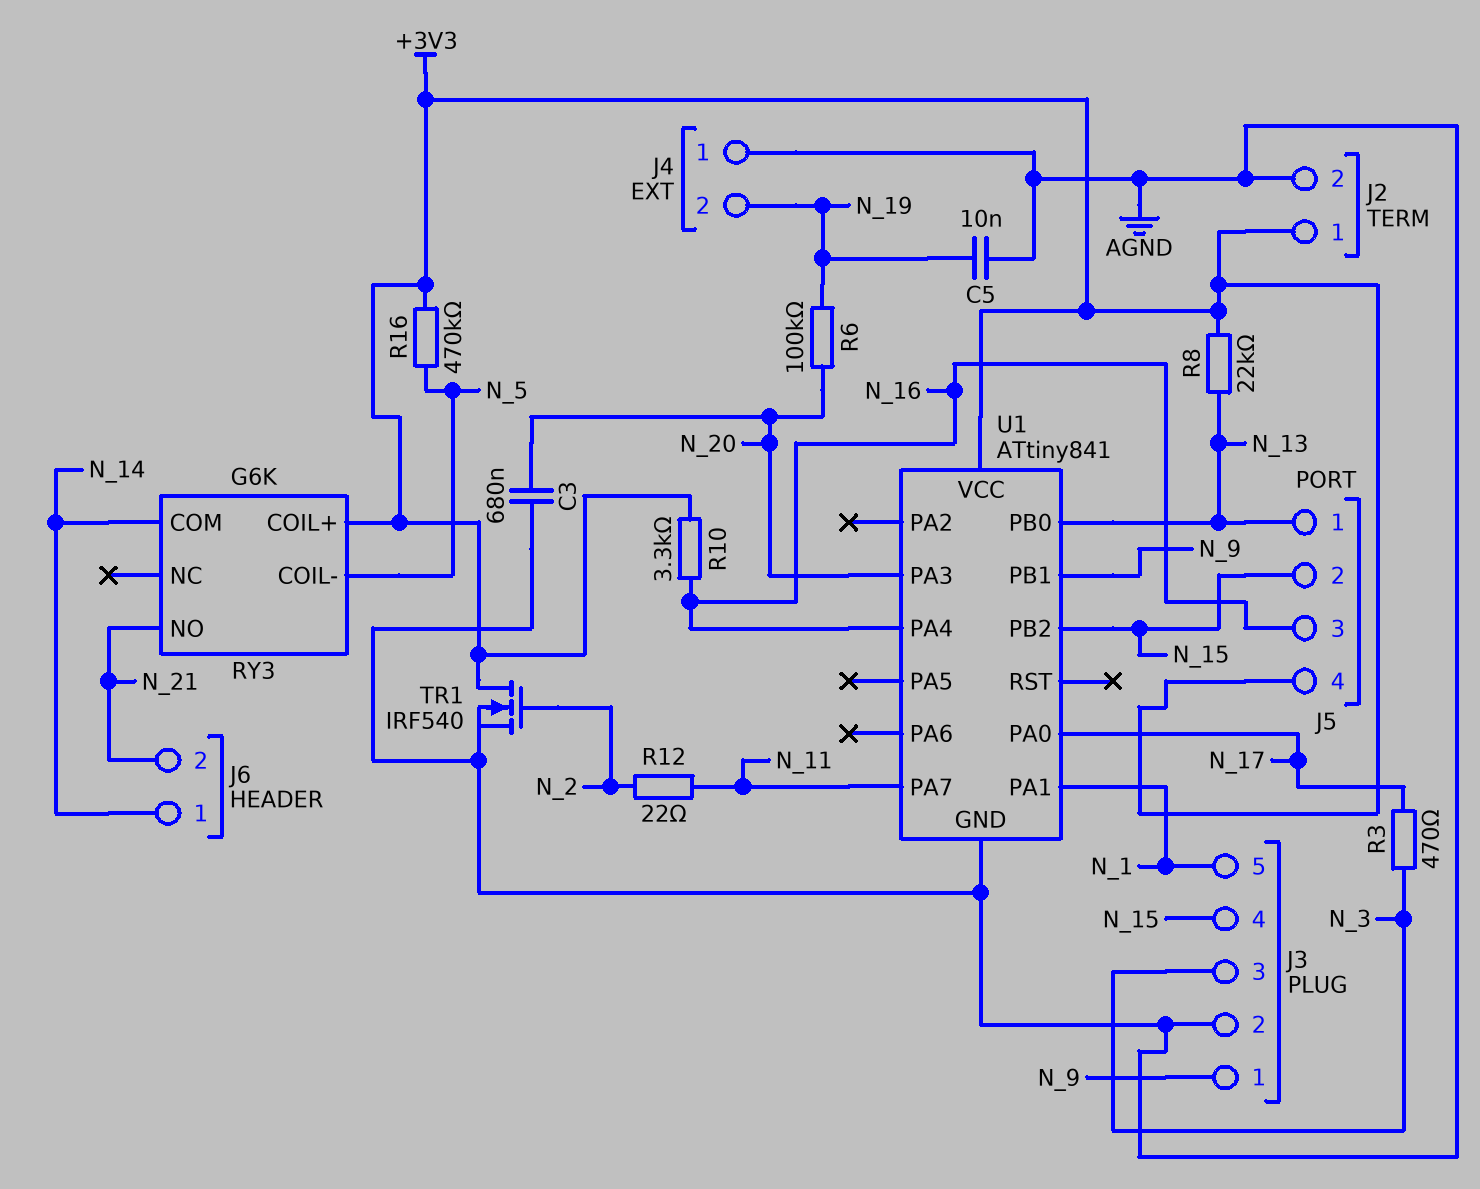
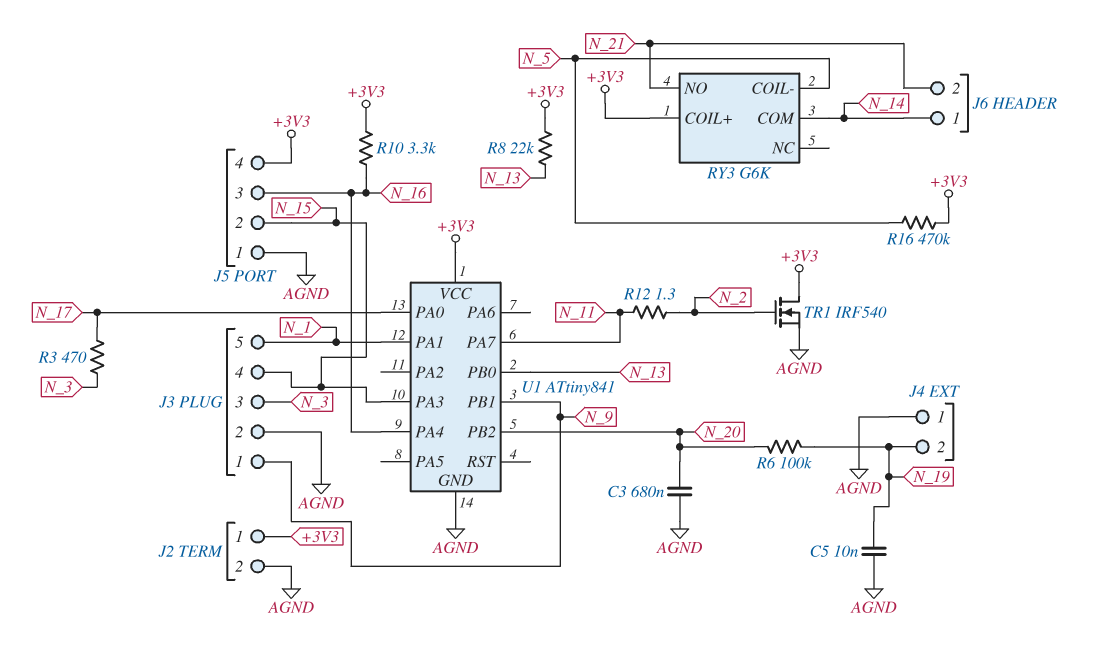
J5 pin 1: N_13 -> AGND
R12: 22 (N_2, N_11) -> 1.3 (N_2, N_11)
U1 pin PA3: N_20 -> N_15
U1 pin PB2: N_15 -> N_20

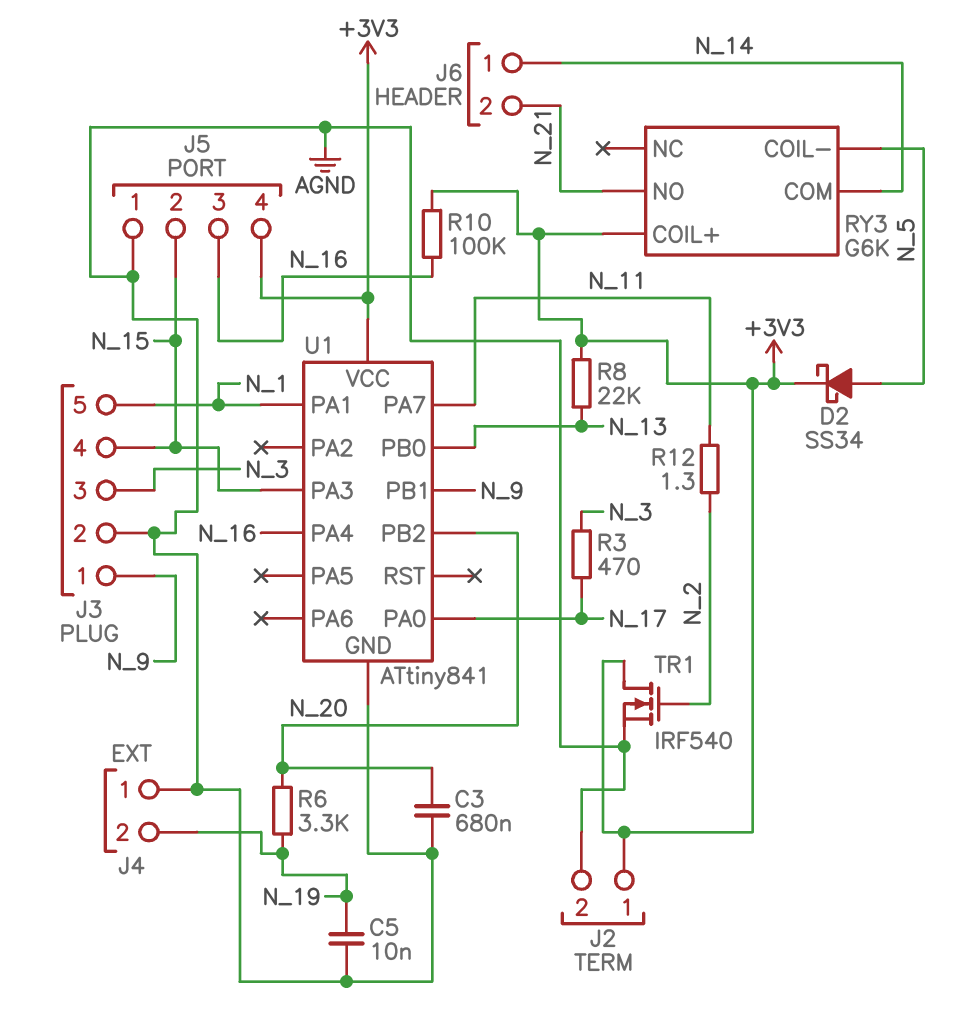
D2: none -> schottky SS34 (A N_5, K +3V3)
R6: 100k (N_19, N_20) -> 3.3k (N_19, N_20)
R10: 3.3k (+3V3, N_16) -> 100k (+3V3, N_16)
R16: 470k (+3V3, N_5) -> none

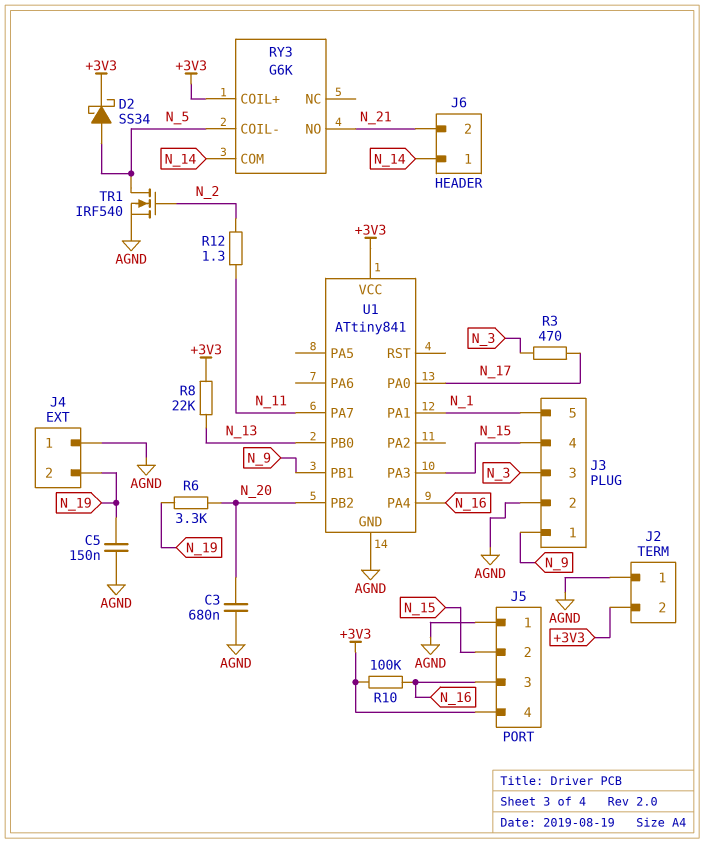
C5: 10nF (AGND, N_19) -> 150nF (AGND, N_19)
J2 pin 1: +3V3 -> AGND
J2 pin 2: AGND -> +3V3
TR1: NMOS IRF540 (G N_2, D +3V3, S AGND) -> NMOS IRF540 (G N_2, D N_5, S AGND)

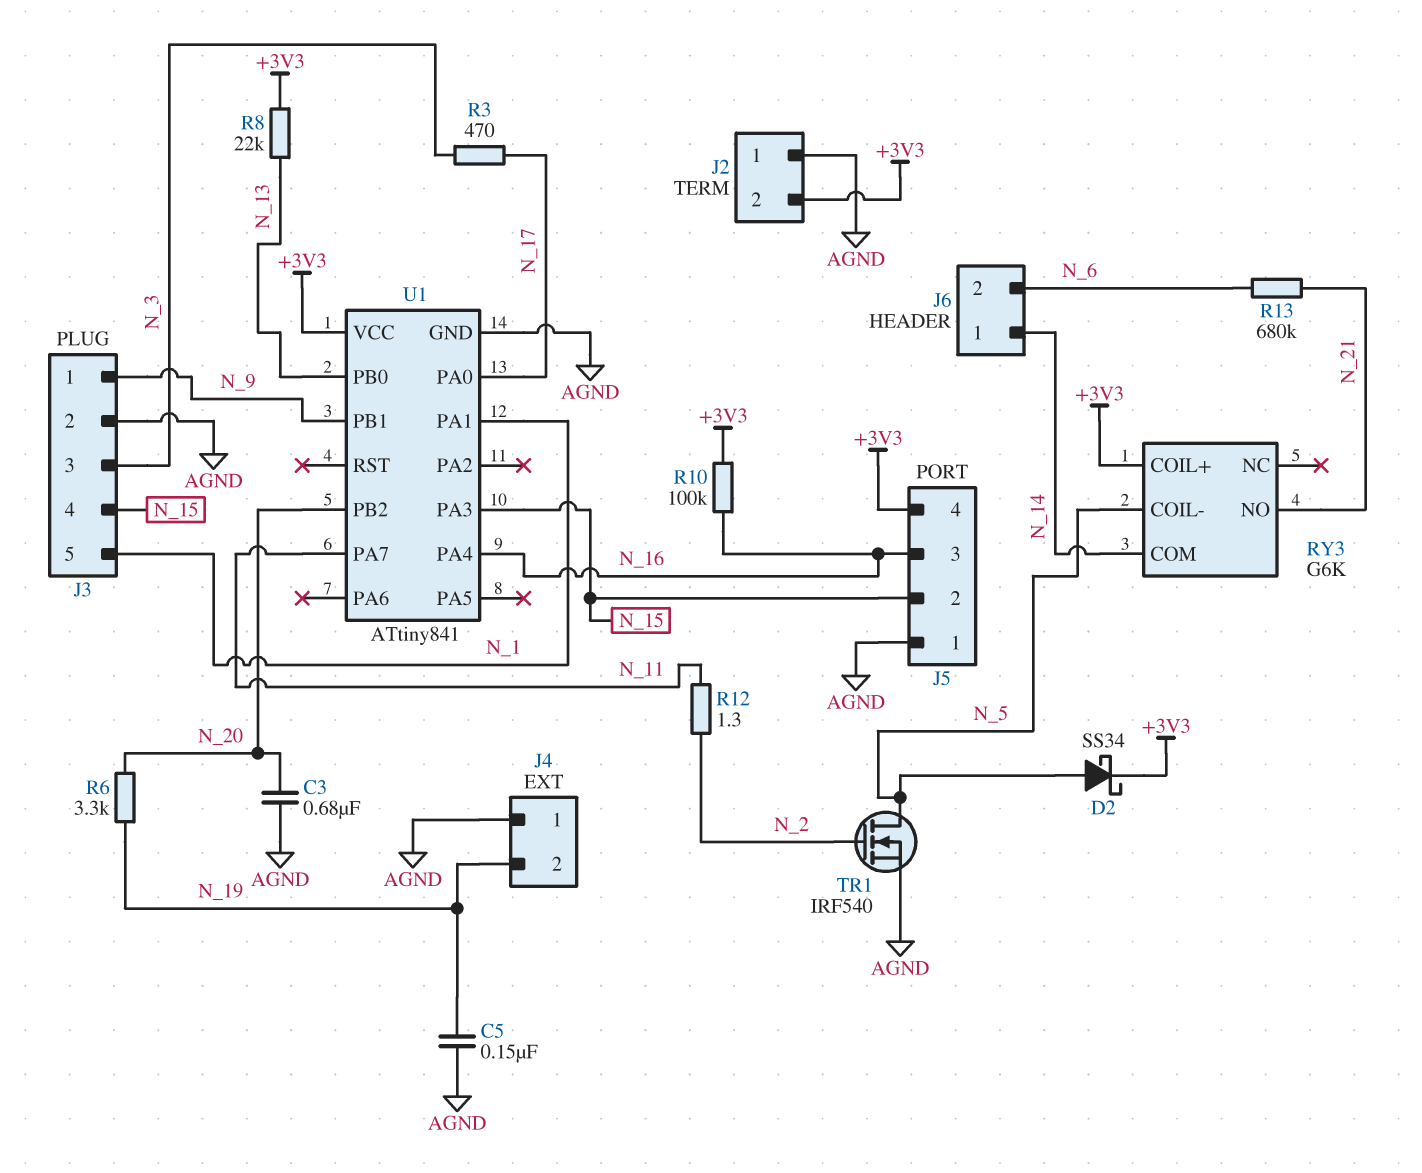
J6 pin 2: N_21 -> N_6
R13: none -> 680k (N_6, N_21)

